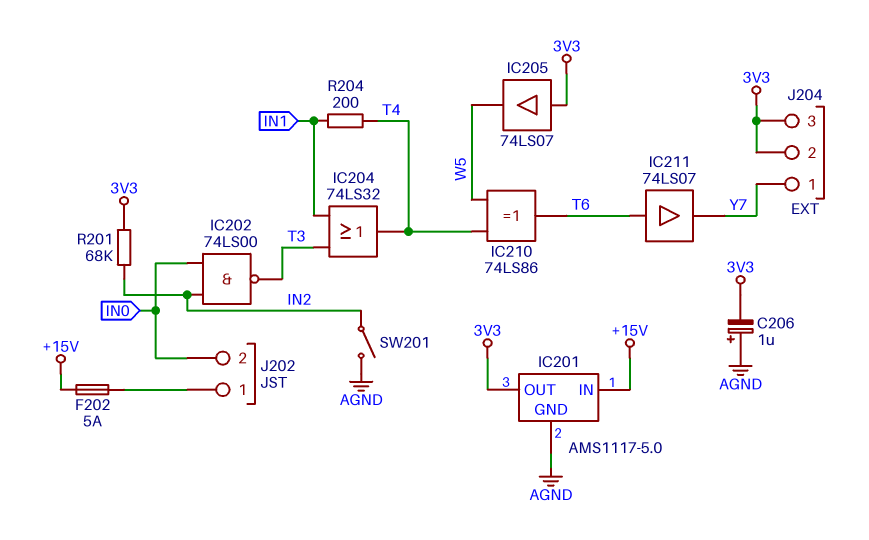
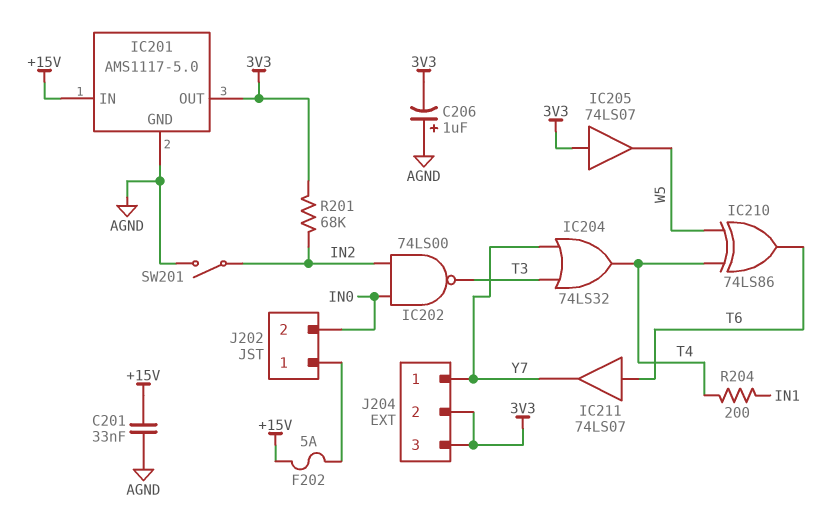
C201: none -> 33nF (+15V, AGND)
IC204: OR 74LS32 (in IN1, in T3, out T4) -> OR 74LS32 (in T3, in Y7, out T4)

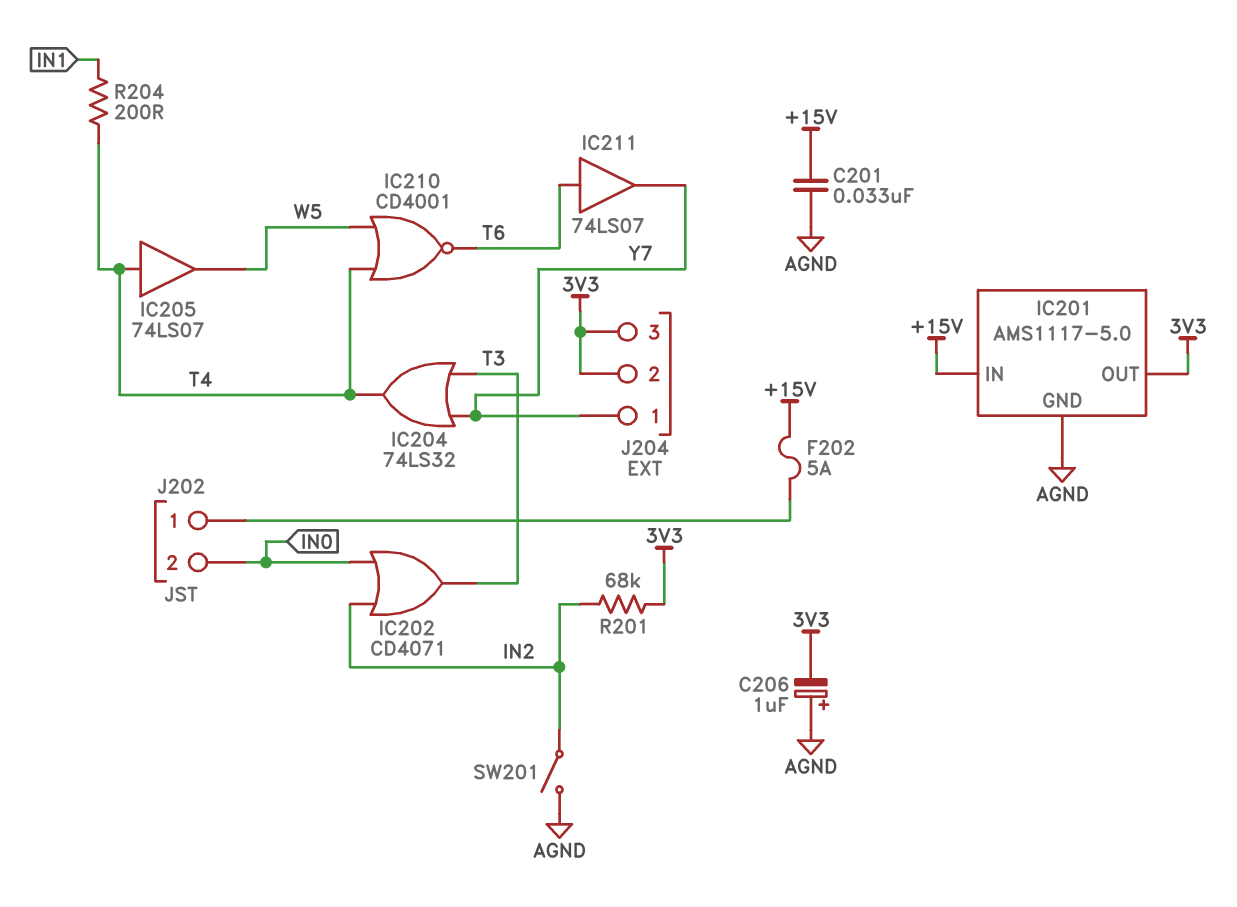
IC202: NAND 74LS00 (in IN0, in IN2, out T3) -> OR CD4071 (in IN0, in IN2, out T3)
IC205: buffer 74LS07 (in 3V3, out W5) -> buffer 74LS07 (in T4, out W5)
IC210: XOR 74LS86 (in T4, in W5, out T6) -> NOR CD4001 (in T4, in W5, out T6)

